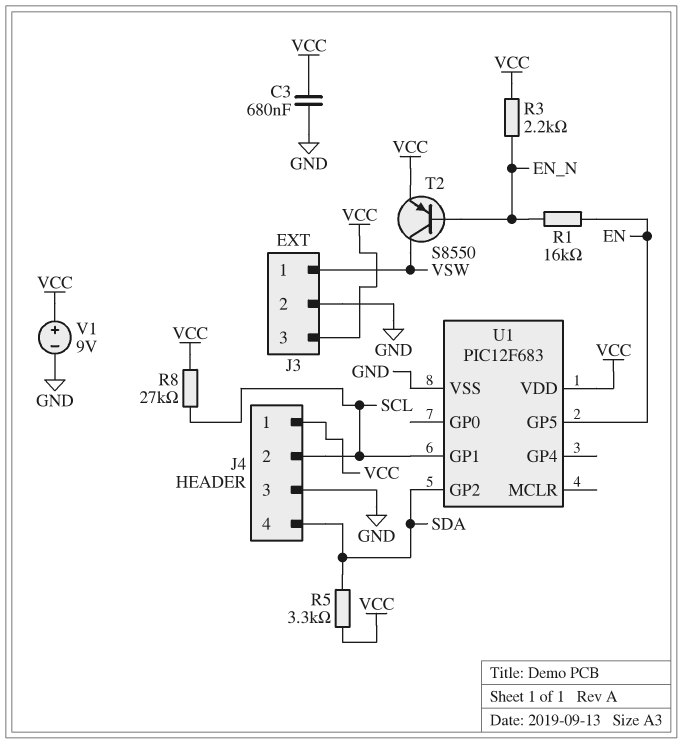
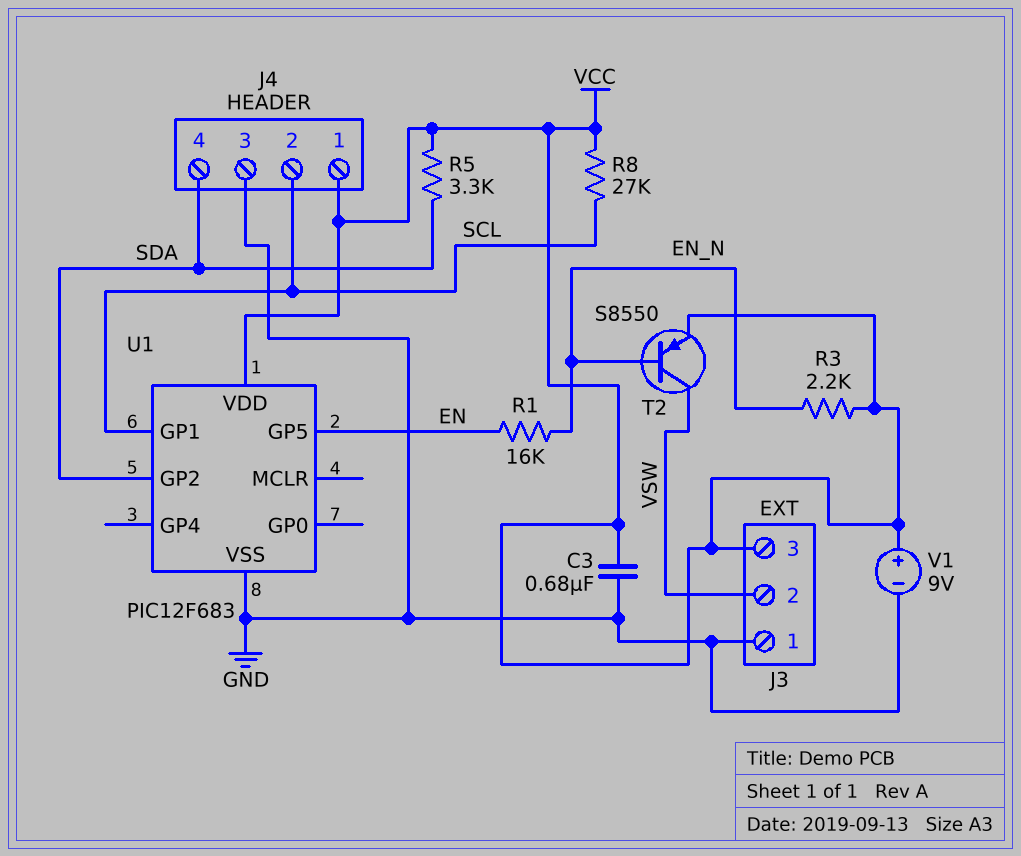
J3 pin 1: VSW -> GND
J3 pin 2: GND -> VSW

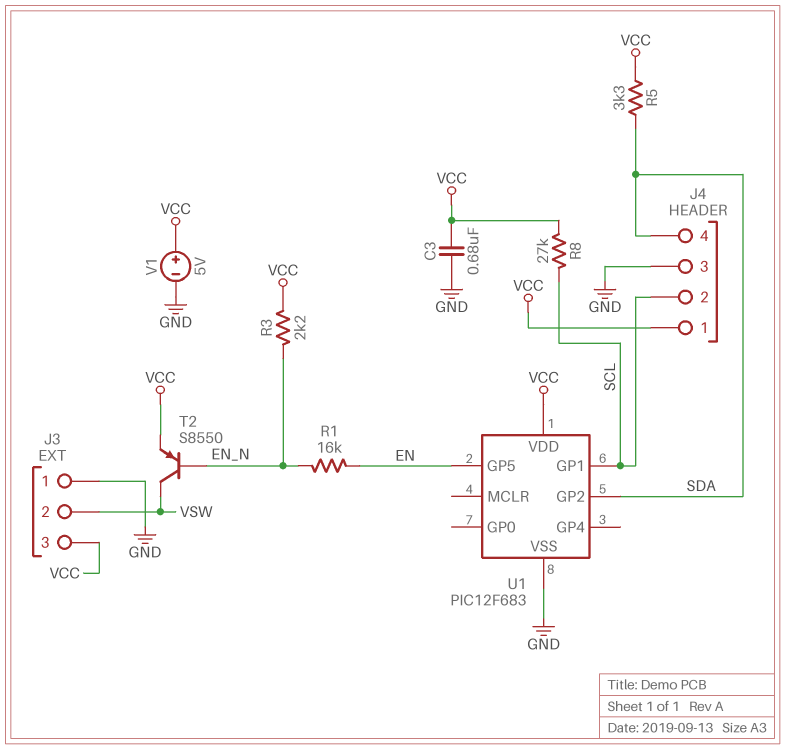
V1: 9V (plus VCC, minus GND) -> 5V (plus VCC, minus GND)

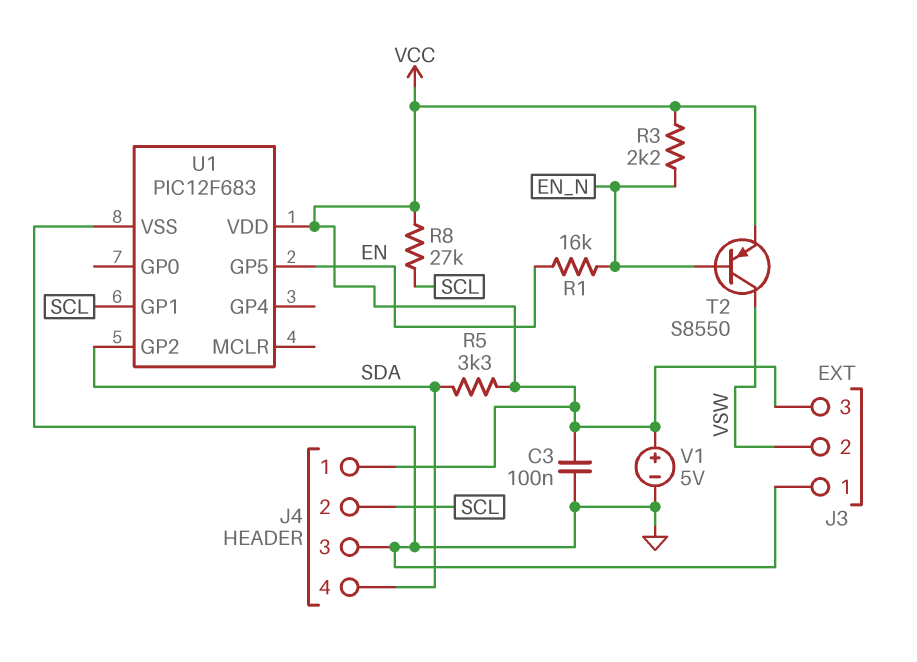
C3: 680nF (GND, VCC) -> 100nF (GND, VCC)

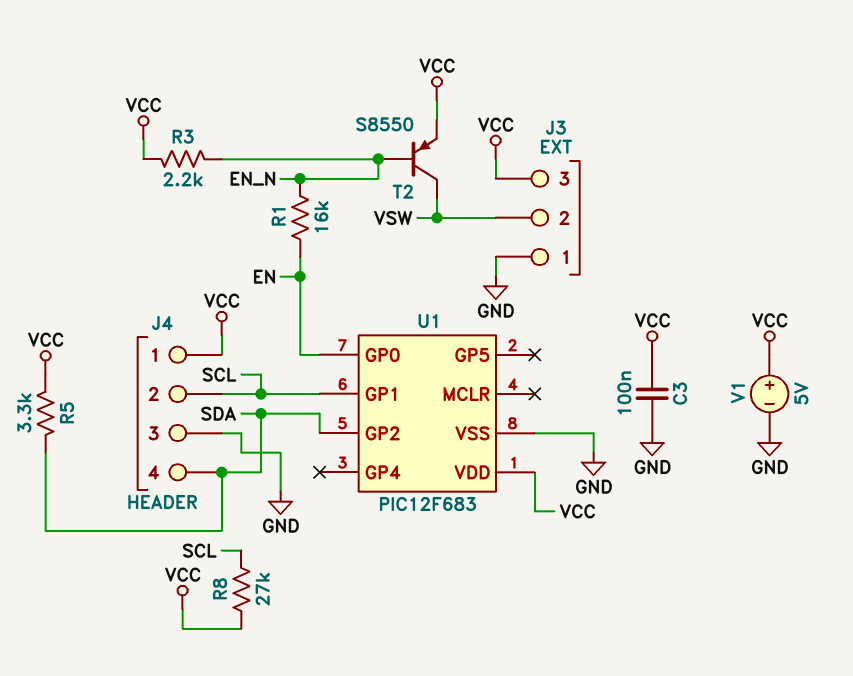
U1 pin GP0: none -> EN
U1 pin GP5: EN -> none

